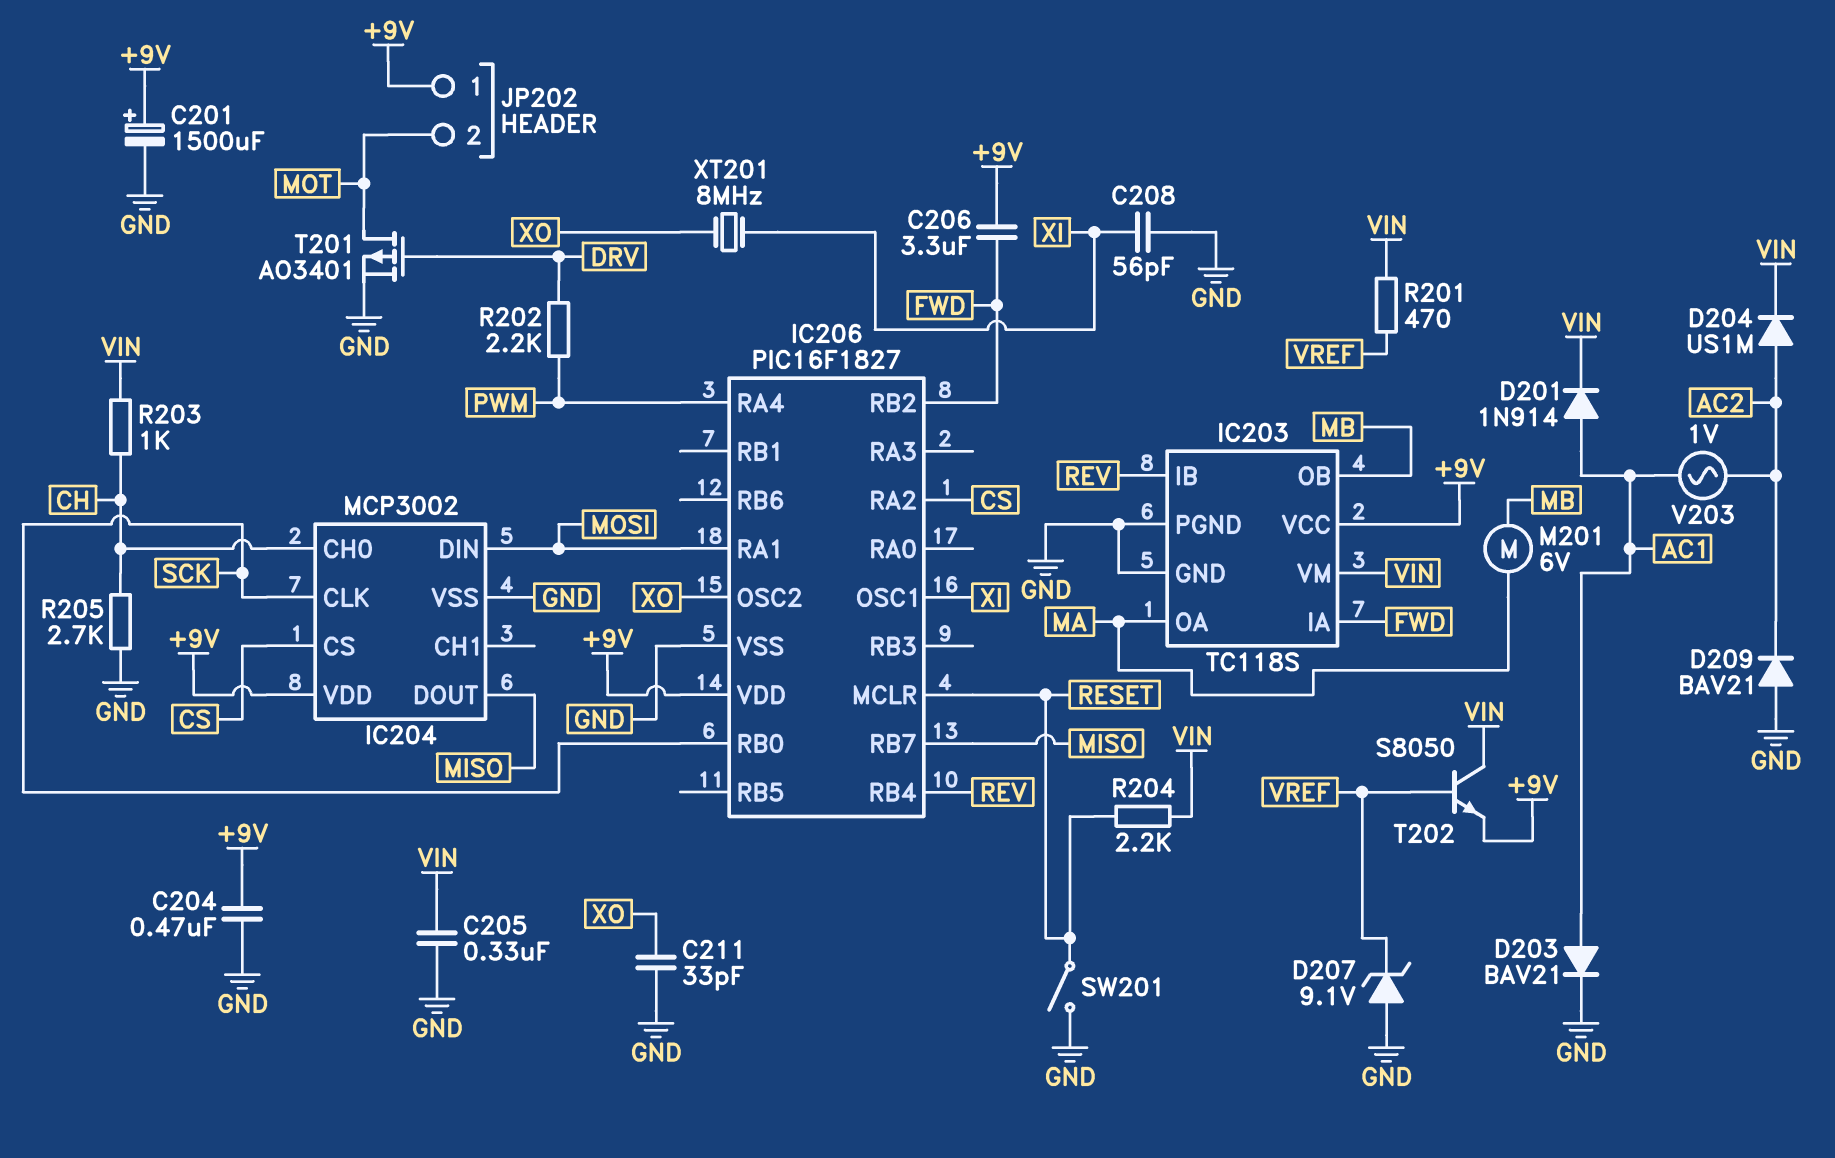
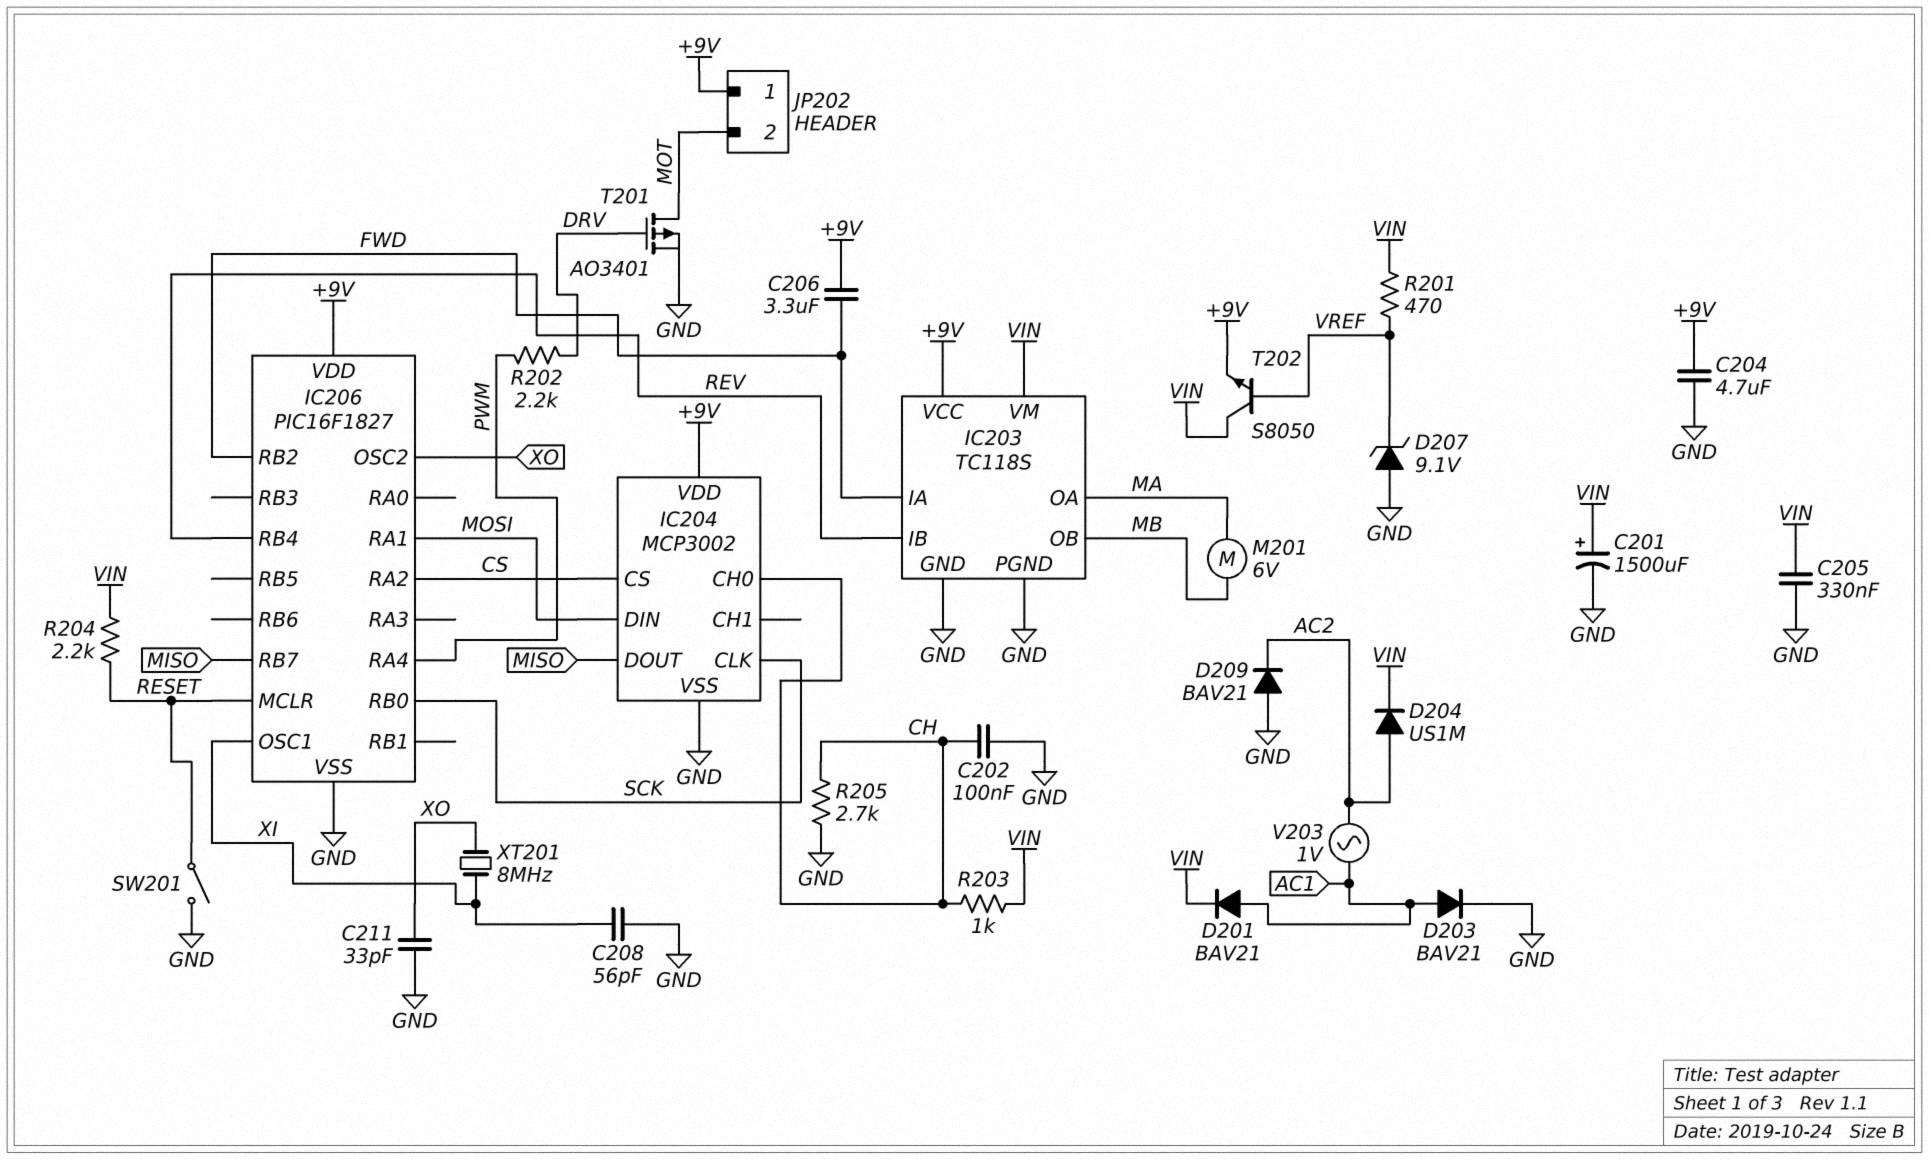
C201: 1500uF (plus +9V, minus GND) -> 1500uF (plus VIN, minus GND)
C202: none -> 100nF (CH, GND)
C204: 470nF (+9V, GND) -> 4.7uF (+9V, GND)
D201: diode 1N914 (A AC1, K VIN) -> diode BAV21 (A AC1, K VIN)

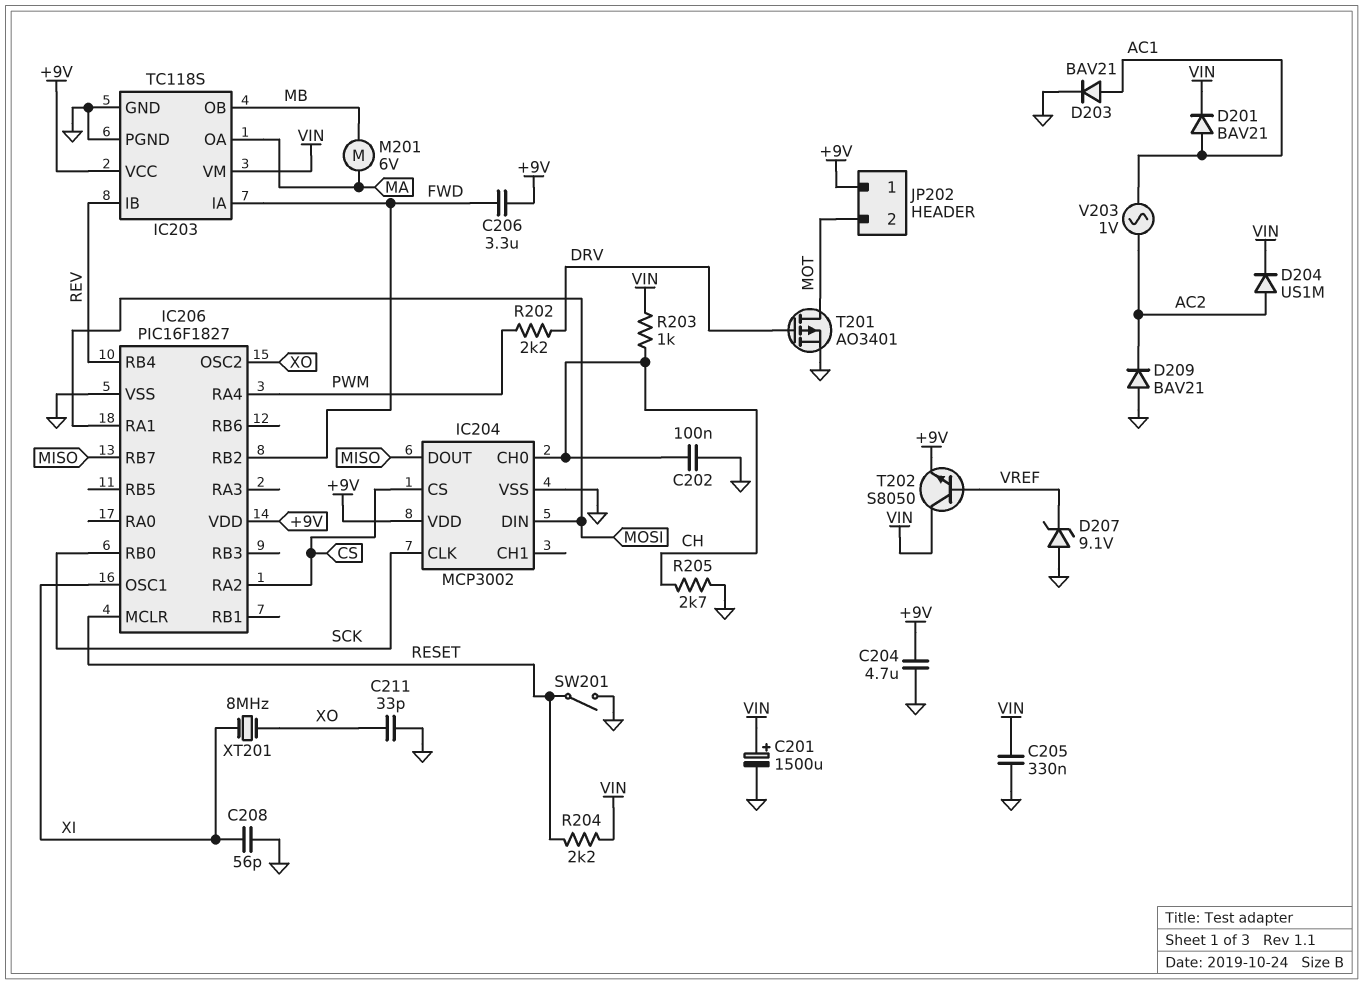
R201: 470 (VIN, VREF) -> none

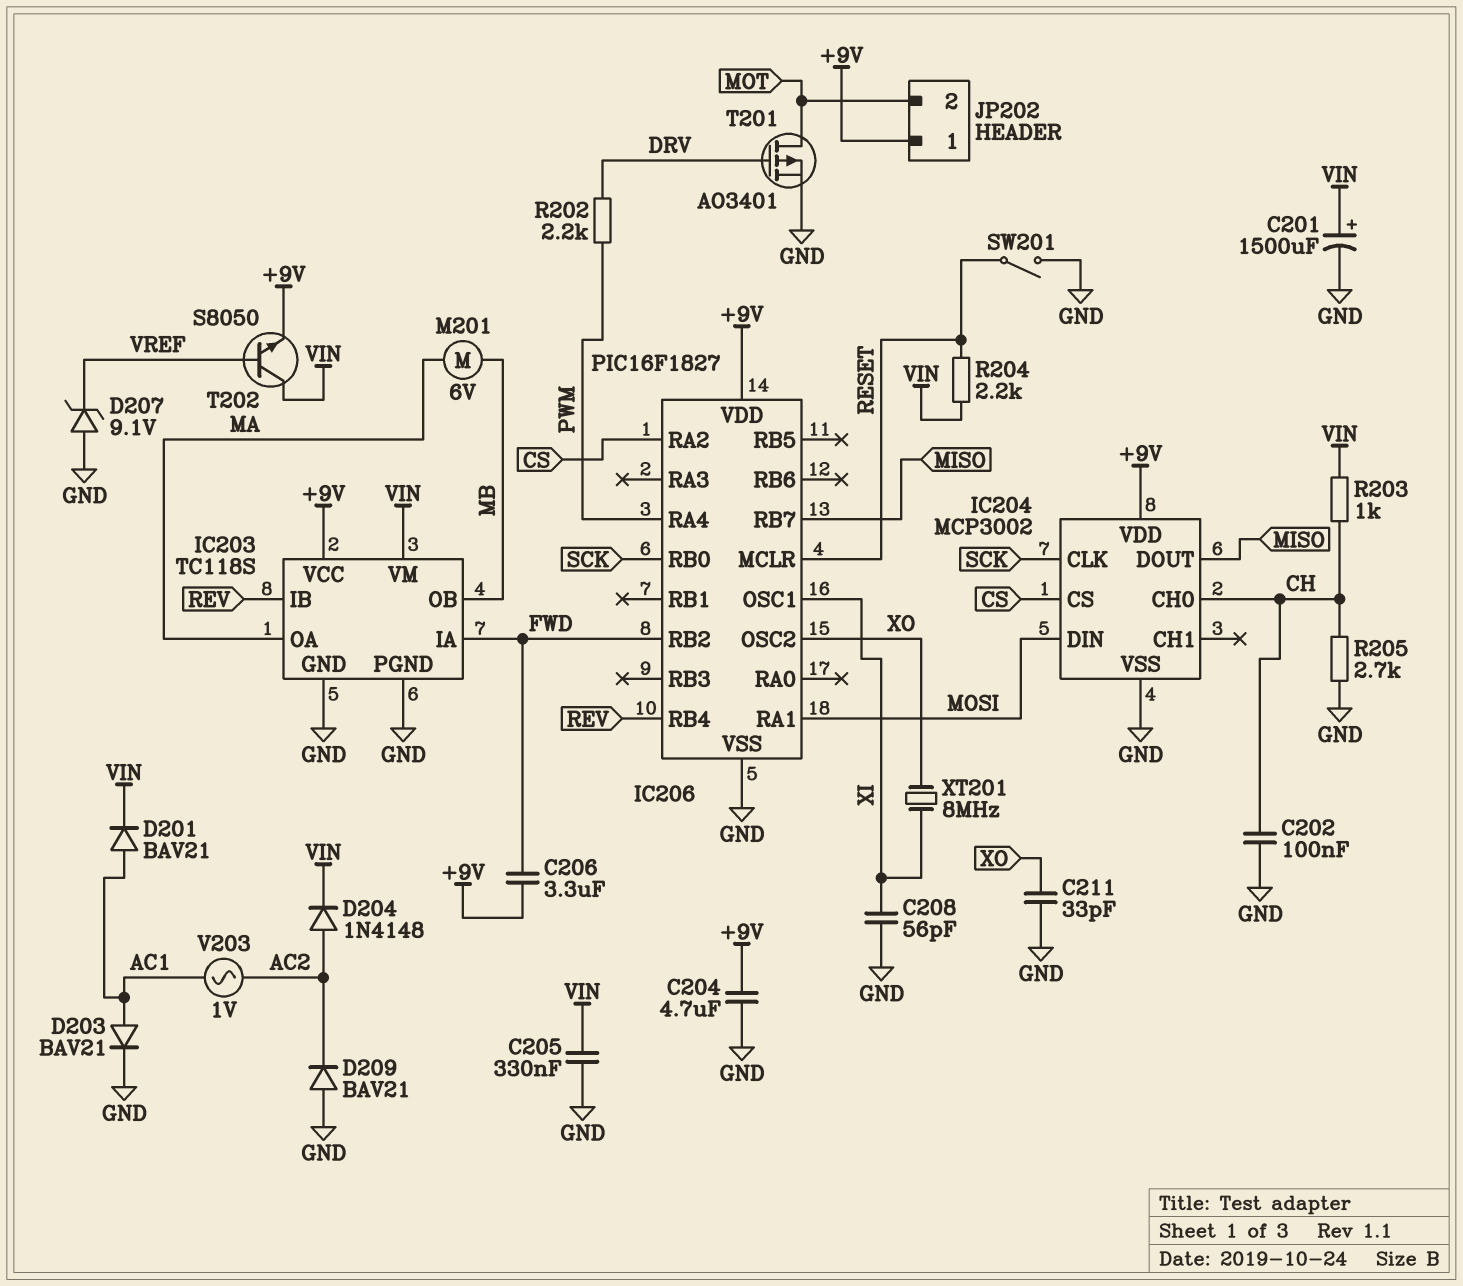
D204: diode US1M (A AC2, K VIN) -> diode 1N4148 (A AC2, K VIN)

